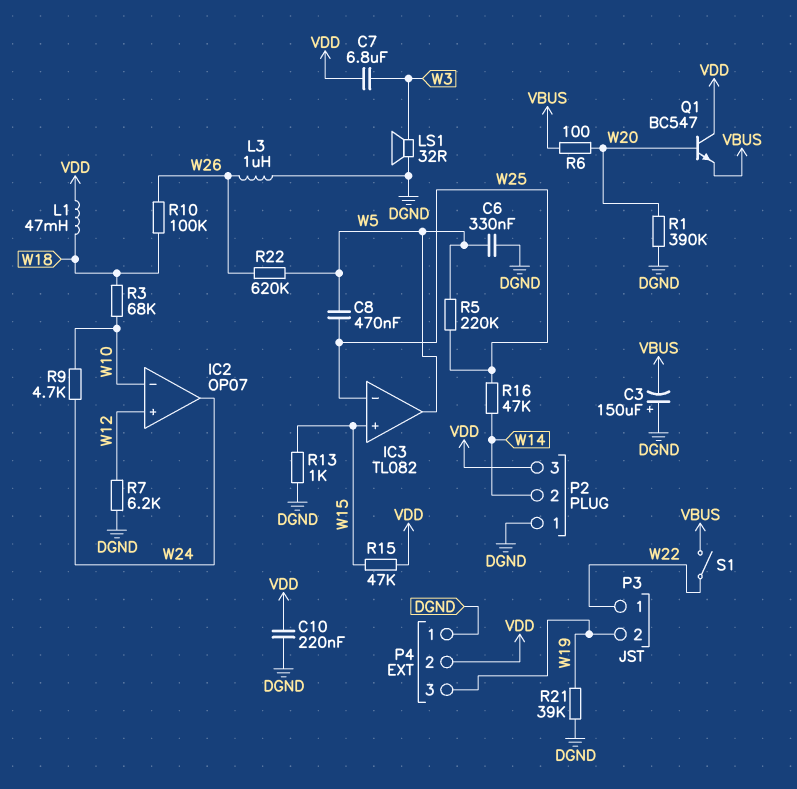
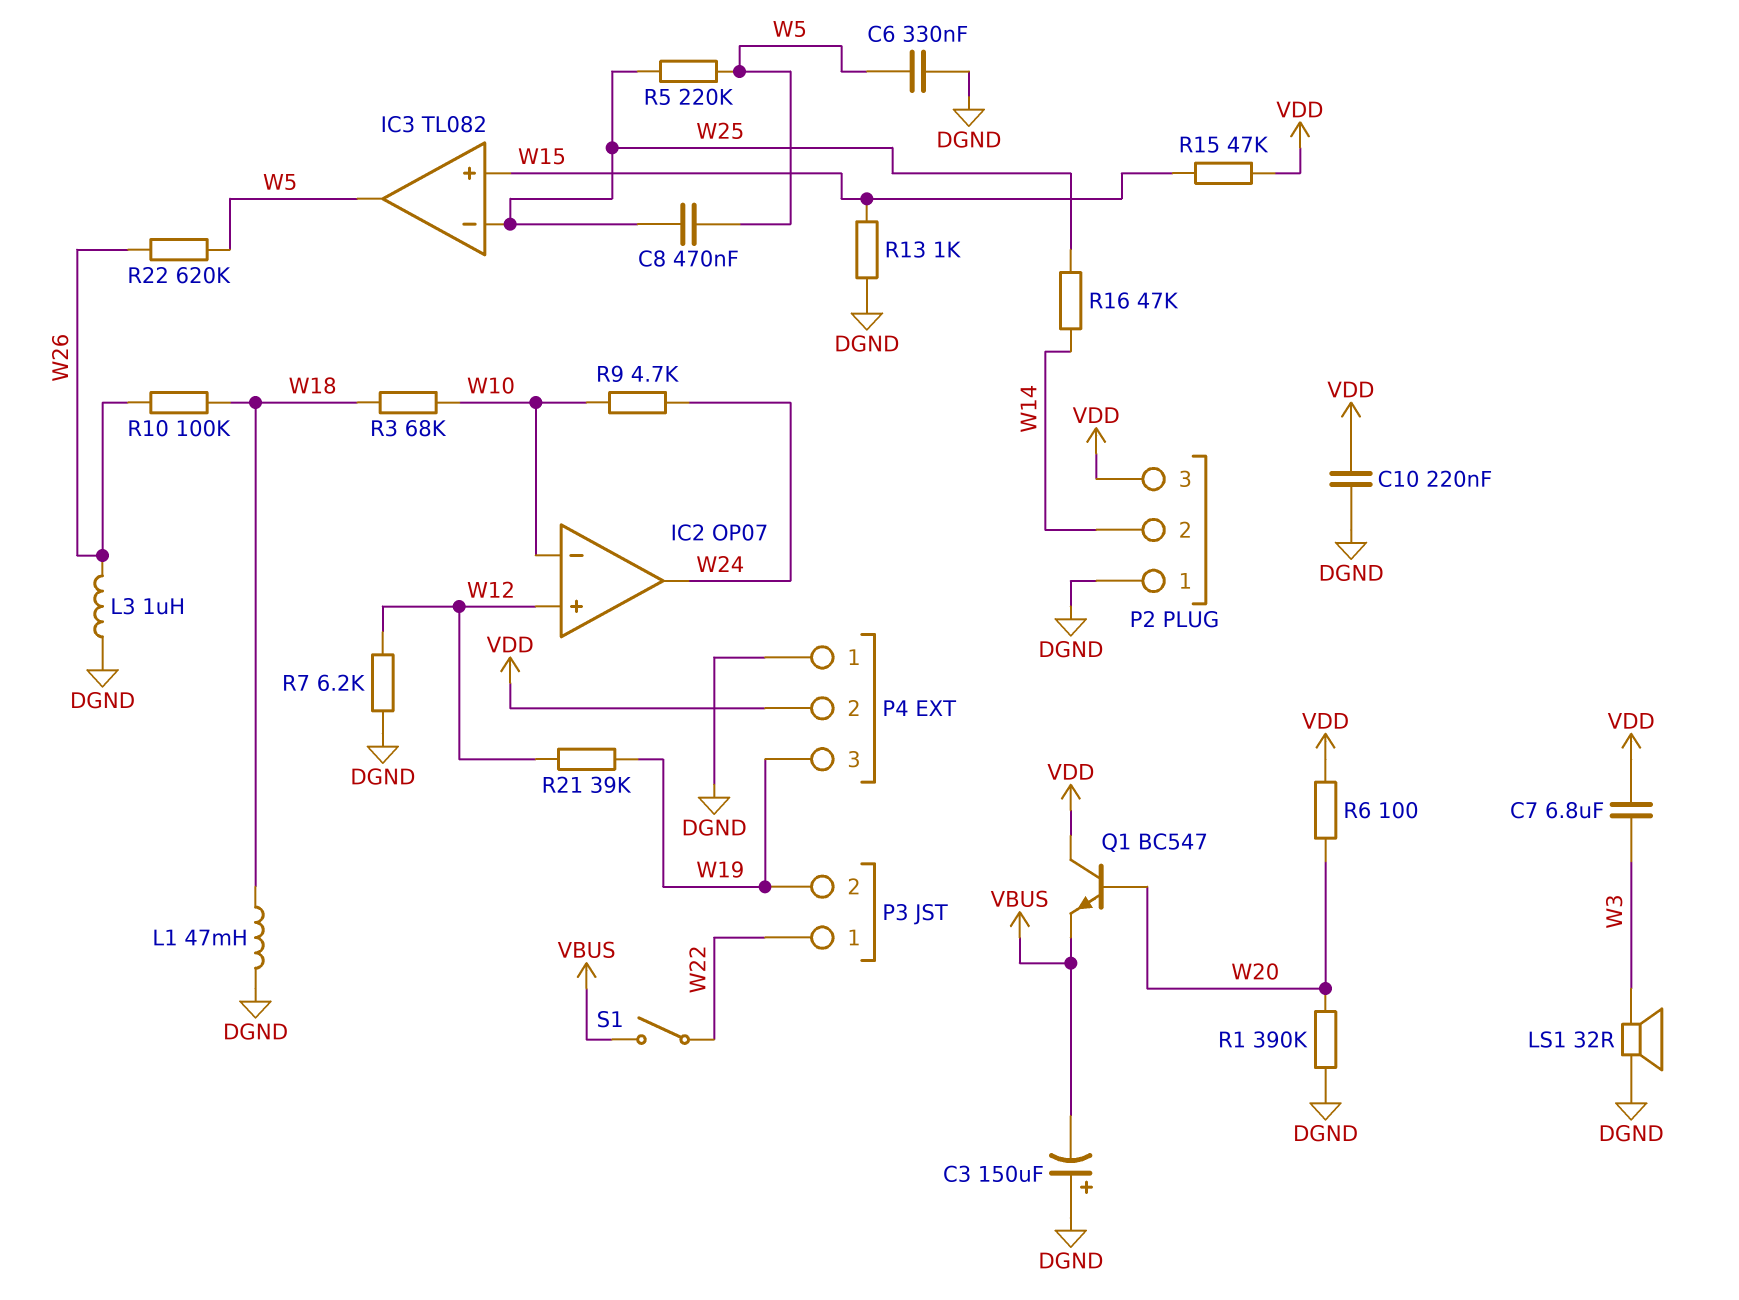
L1: 47mH (VDD, W18) -> 47mH (DGND, W18)
R6: 100 (VBUS, W20) -> 100 (VDD, W20)
R21: 39k (DGND, W19) -> 39k (W12, W19)

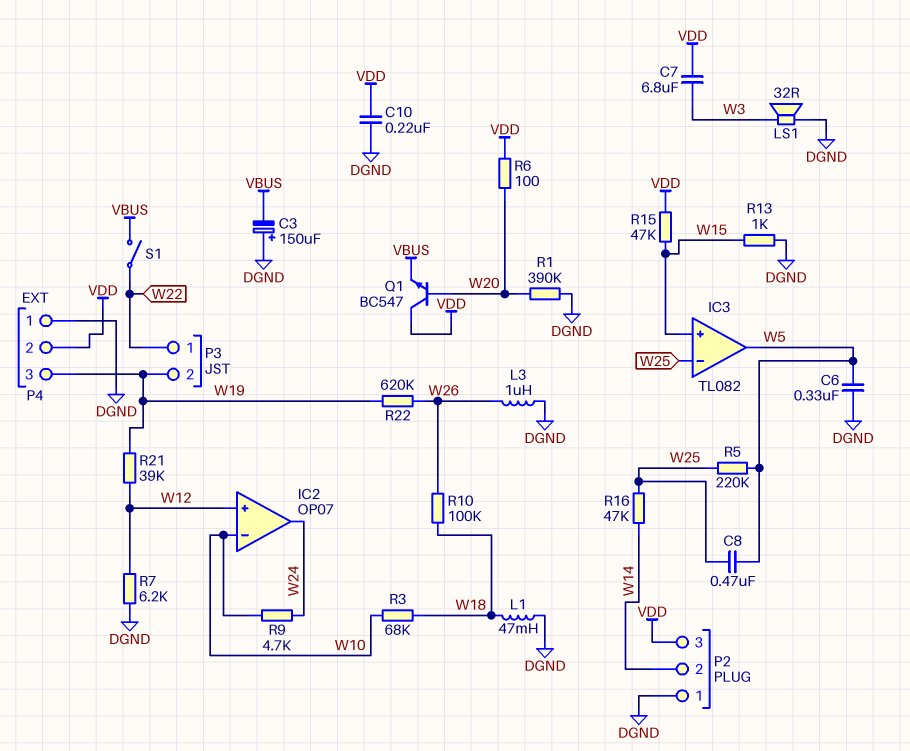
R22: 620k (W5, W26) -> 620k (W19, W26)

